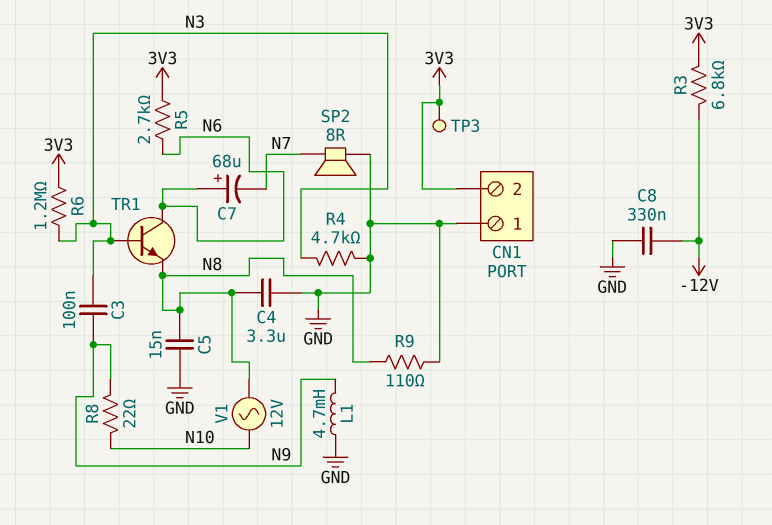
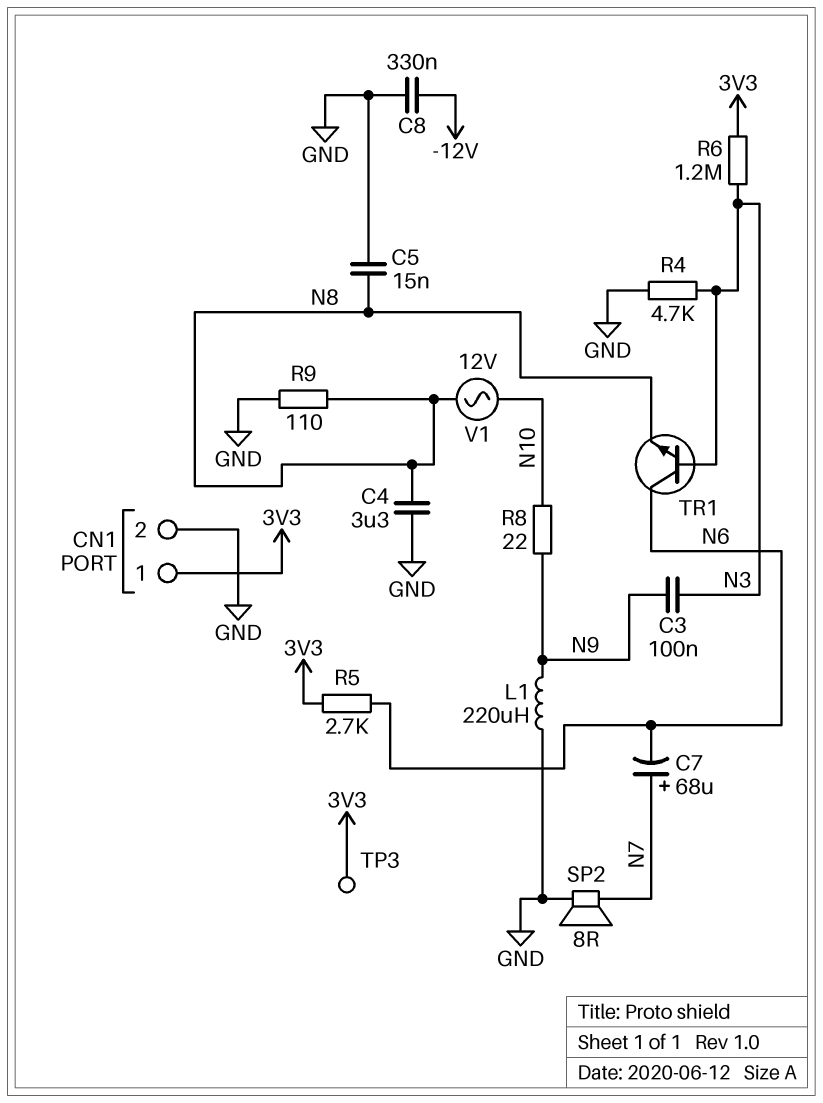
C7: 68uF (plus N6, minus N7) -> 68uF (plus N7, minus N6)
CN1 pin 1: GND -> 3V3
CN1 pin 2: 3V3 -> GND
L1: 4.7mH (GND, N9) -> 220uH (GND, N9)
R3: 6.8k (-12V, 3V3) -> none

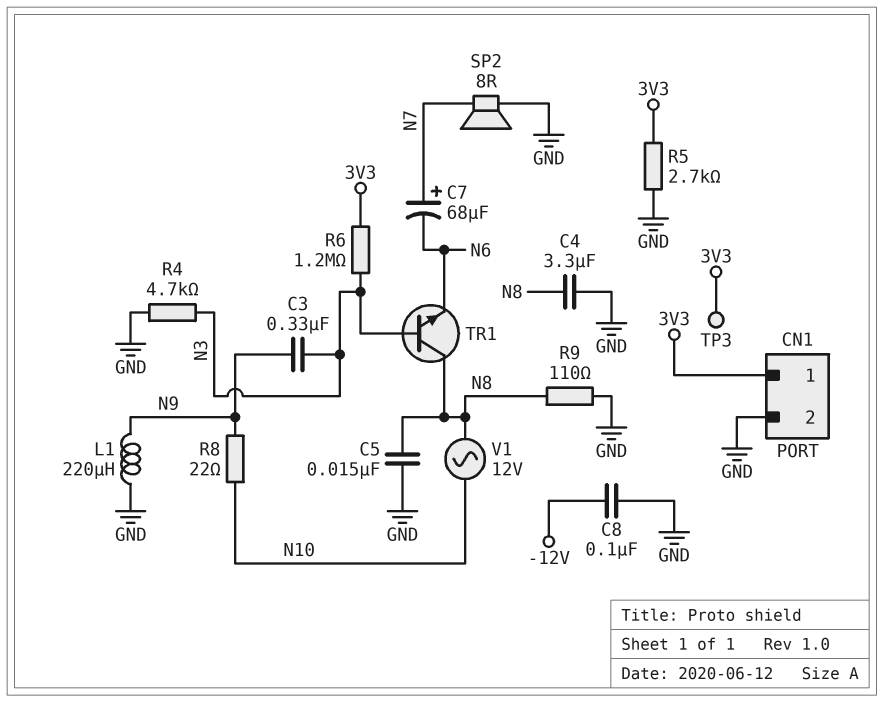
C3: 100nF (N3, N9) -> 330nF (N3, N9)
C8: 330nF (-12V, GND) -> 100nF (-12V, GND)
R5: 2.7k (3V3, N6) -> 2.7k (3V3, GND)
TR1: NPN (B N3, C N6, E N8) -> NPN (B N3, C N8, E N6)

